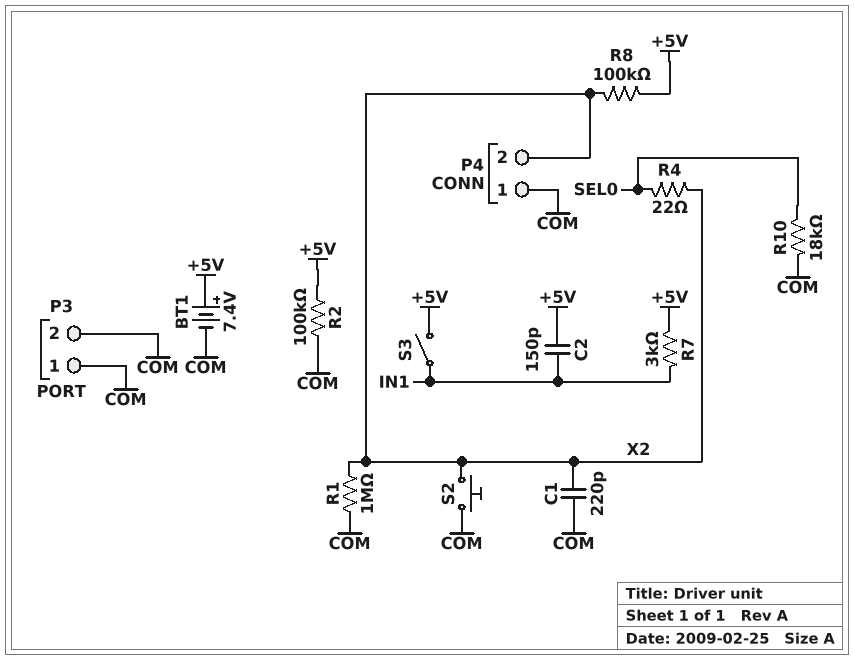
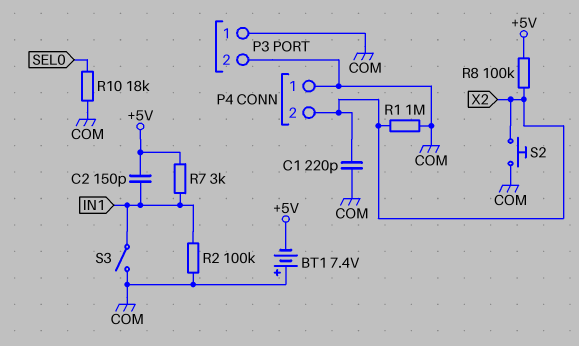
BT1: 7.4V (plus +5V, minus COM) -> 7.4V (plus COM, minus +5V)
R2: 100k (+5V, COM) -> 100k (COM, IN1)
R4: 22 (SEL0, X2) -> none
S3: switch (+5V, IN1) -> switch (COM, IN1)

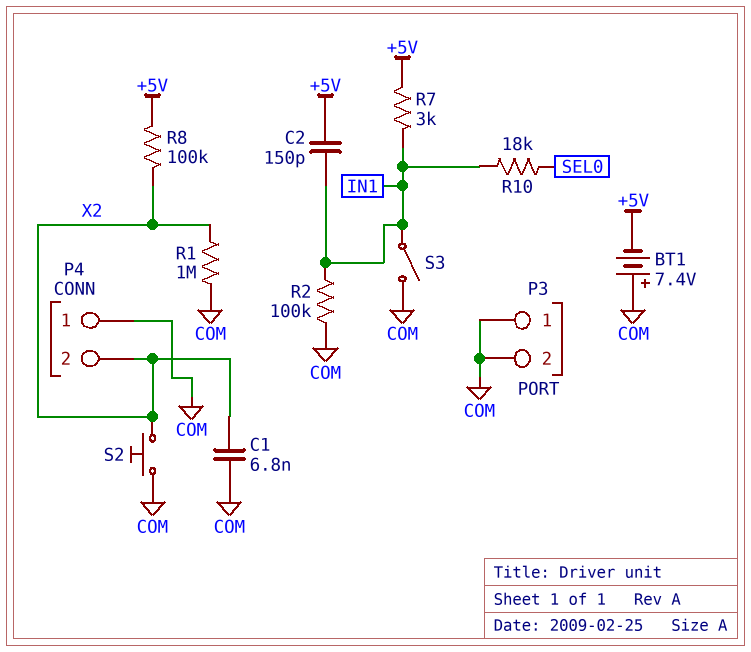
C1: 220pF (COM, X2) -> 6.8nF (COM, X2)
R10: 18k (COM, SEL0) -> 18k (IN1, SEL0)

